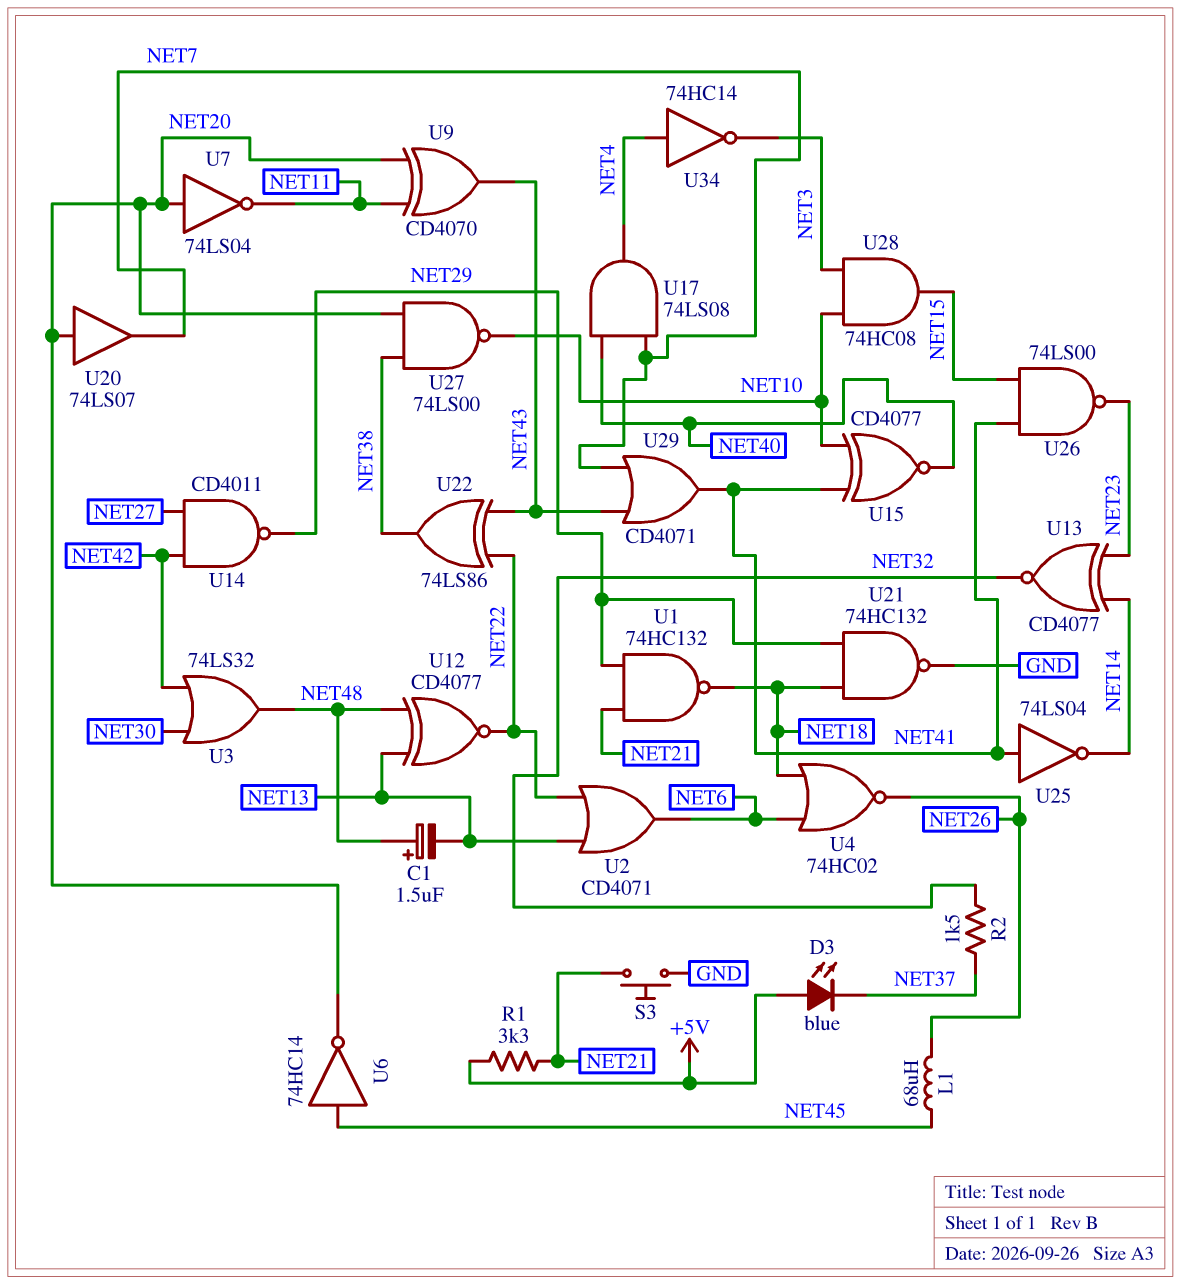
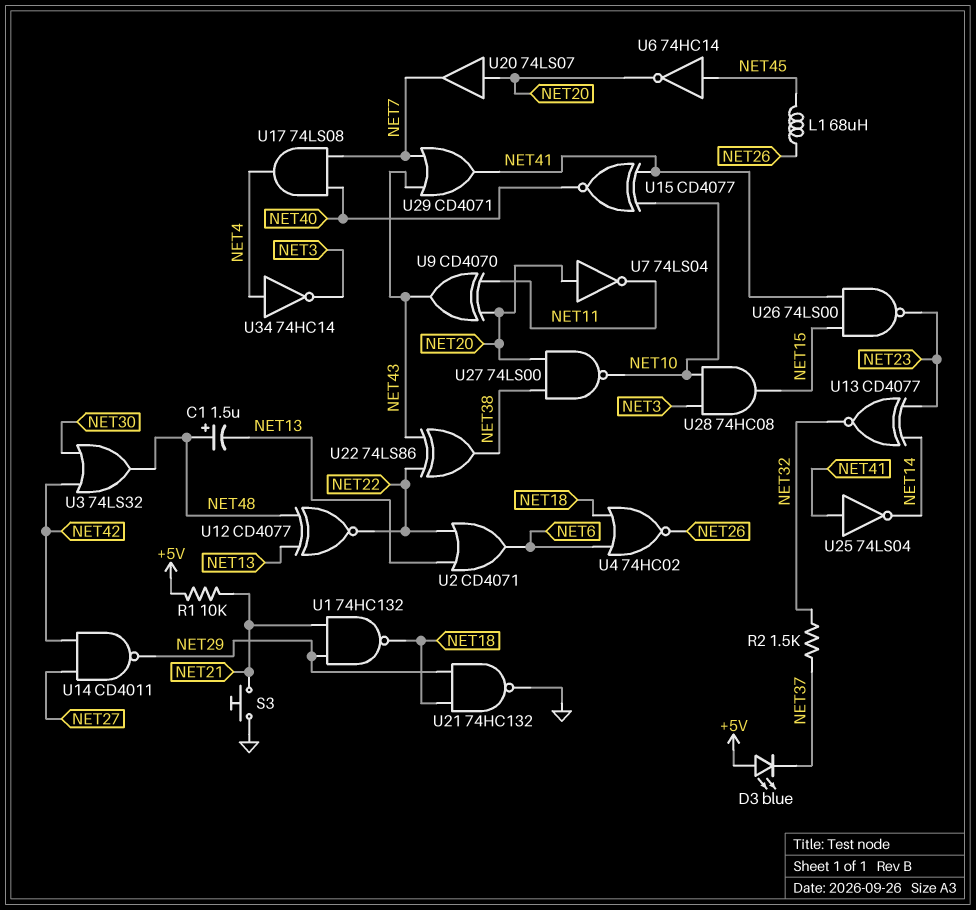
R1: 3.3k (+5V, NET21) -> 10k (+5V, NET21)

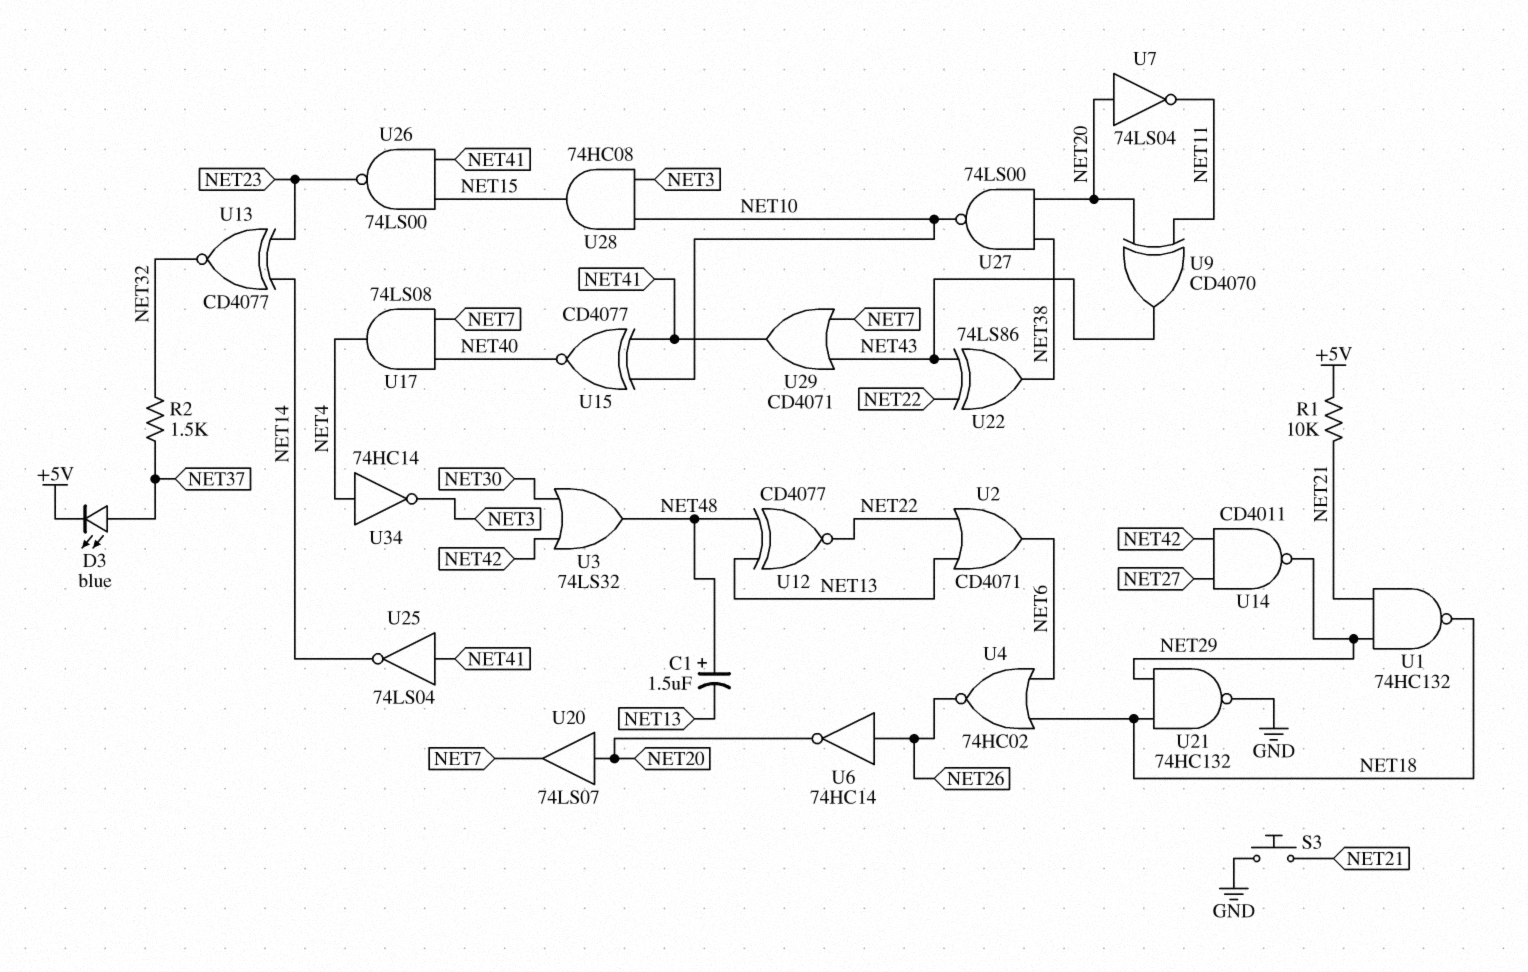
D3: LED blue (A +5V, K NET37) -> LED blue (A NET37, K +5V)
L1: 68uH (NET26, NET45) -> none
U6: NOT 74HC14 (in NET45, out NET20) -> NOT 74HC14 (in NET26, out NET20)

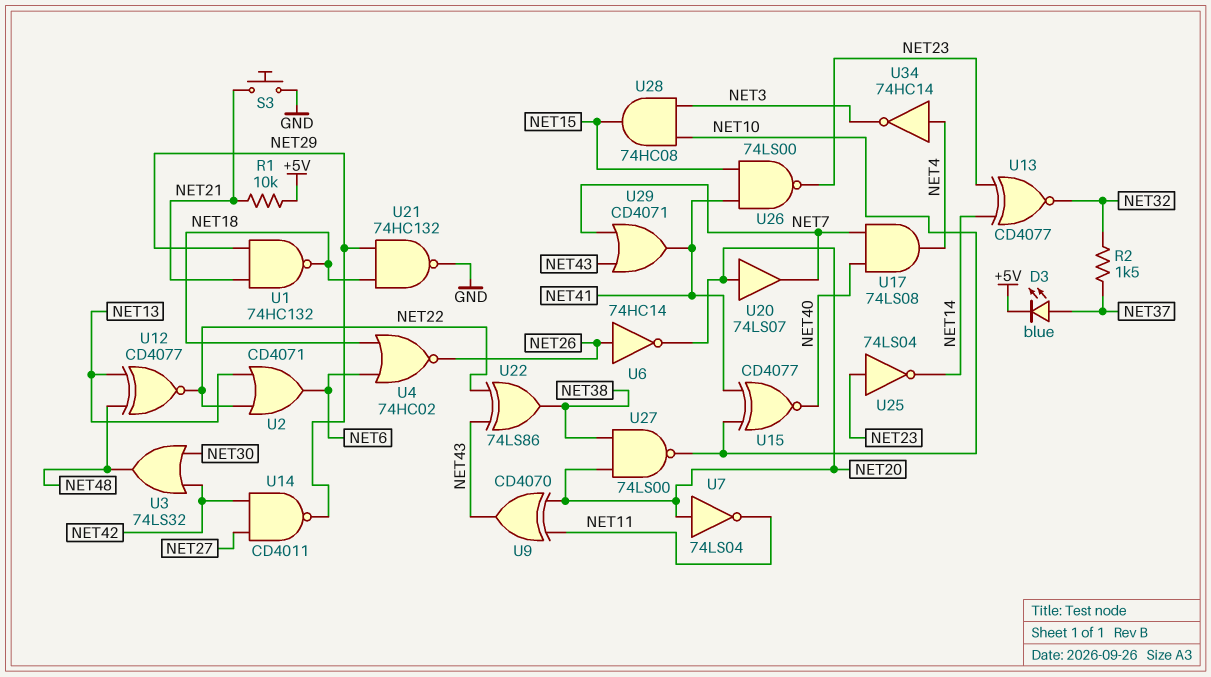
C1: 1.5uF (plus NET48, minus NET13) -> none
U25: NOT 74LS04 (in NET41, out NET14) -> NOT 74LS04 (in NET23, out NET14)

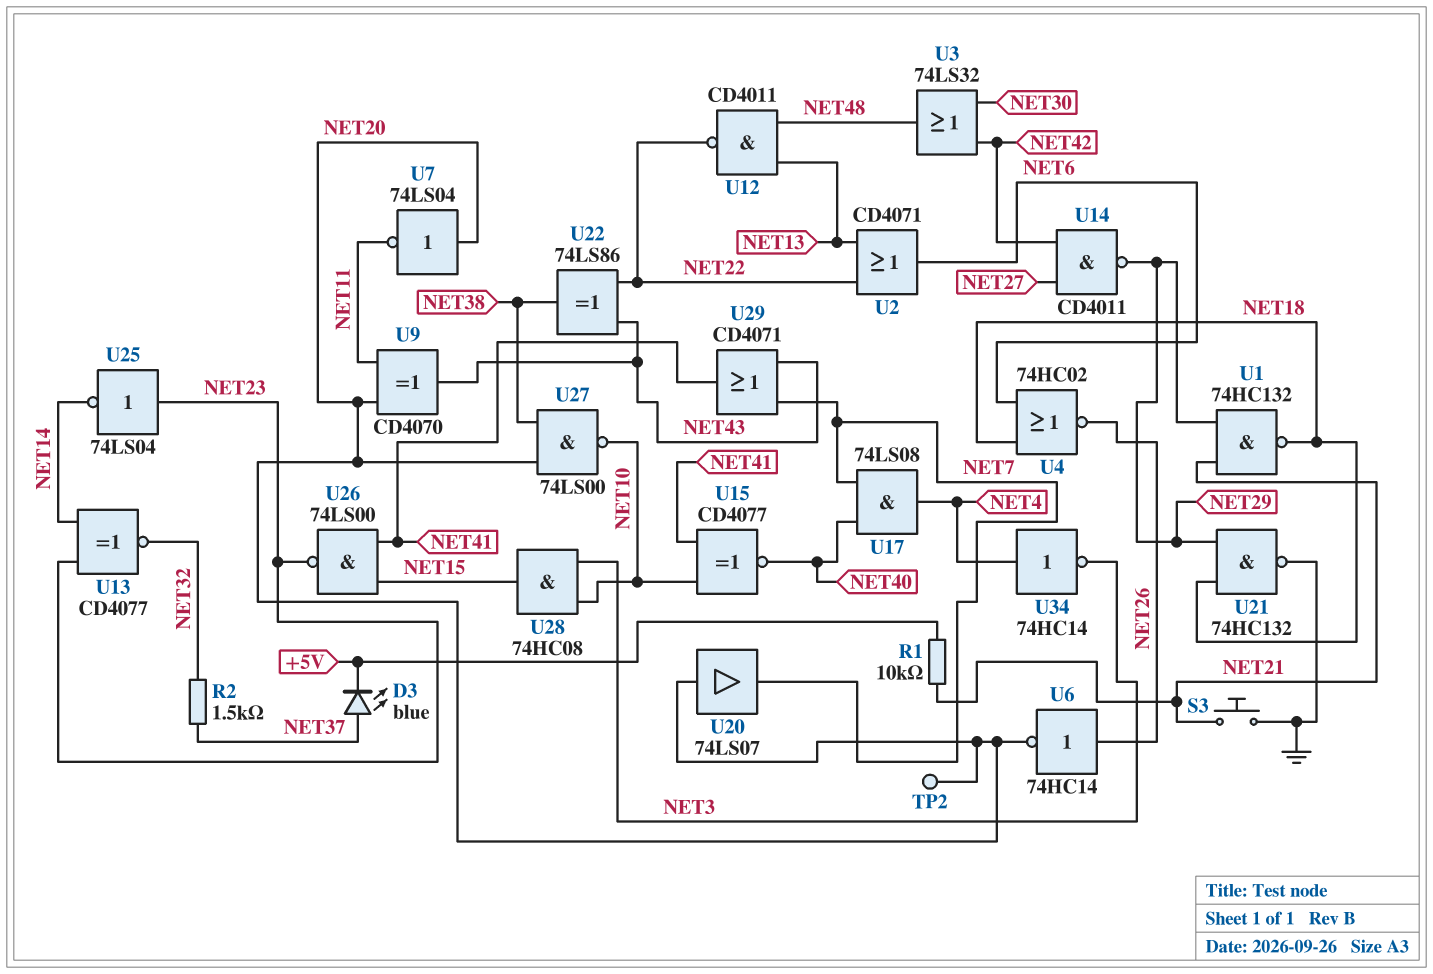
TP2: none -> test point (NET20)
U12: XNOR CD4077 (in NET13, in NET48, out NET22) -> NAND CD4011 (in NET13, in NET48, out NET22)

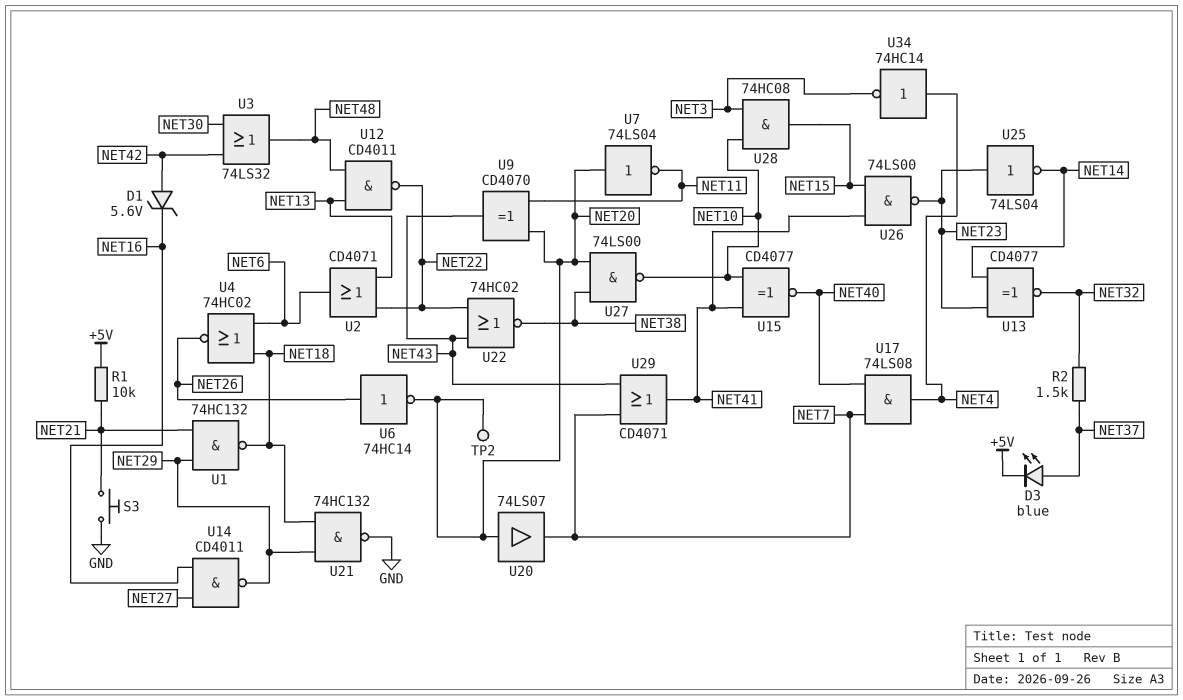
D1: none -> zener 5.6V (A NET42, K NET16)
U14: NAND CD4011 (in NET27, in NET42, out NET29) -> NAND CD4011 (in NET16, in NET27, out NET29)
U22: XOR 74LS86 (in NET22, in NET43, out NET38) -> NOR 74HC02 (in NET22, in NET43, out NET38)

